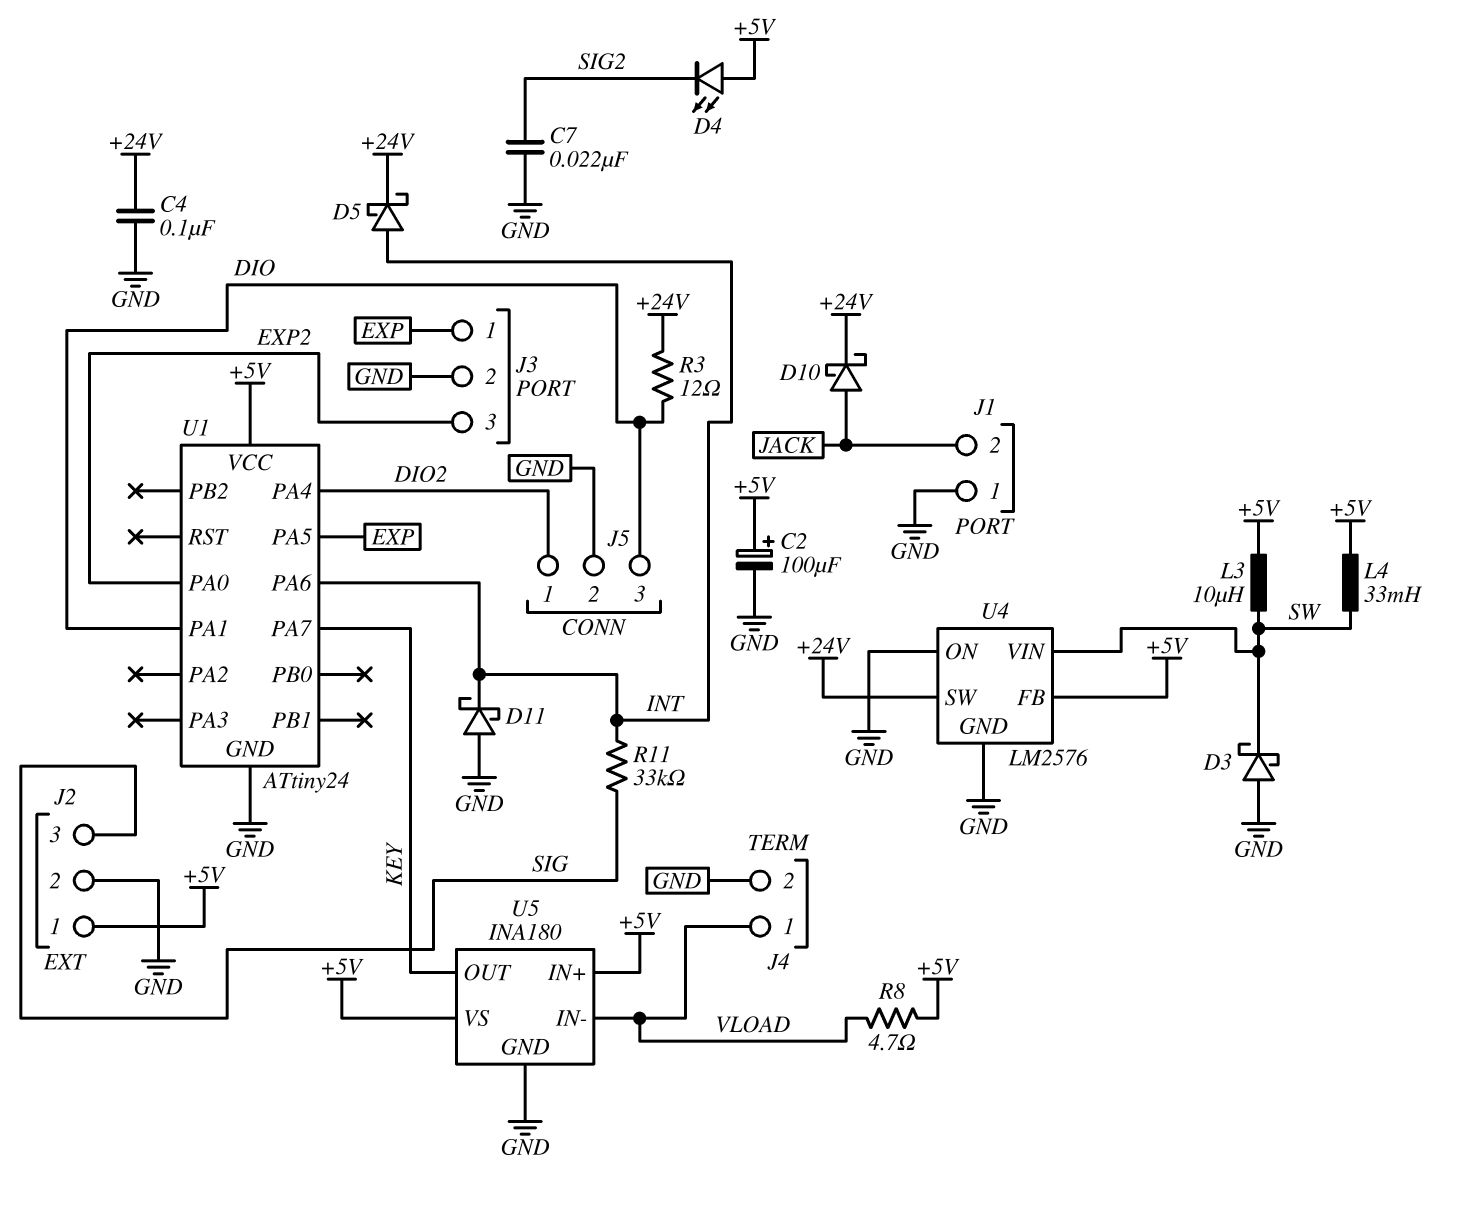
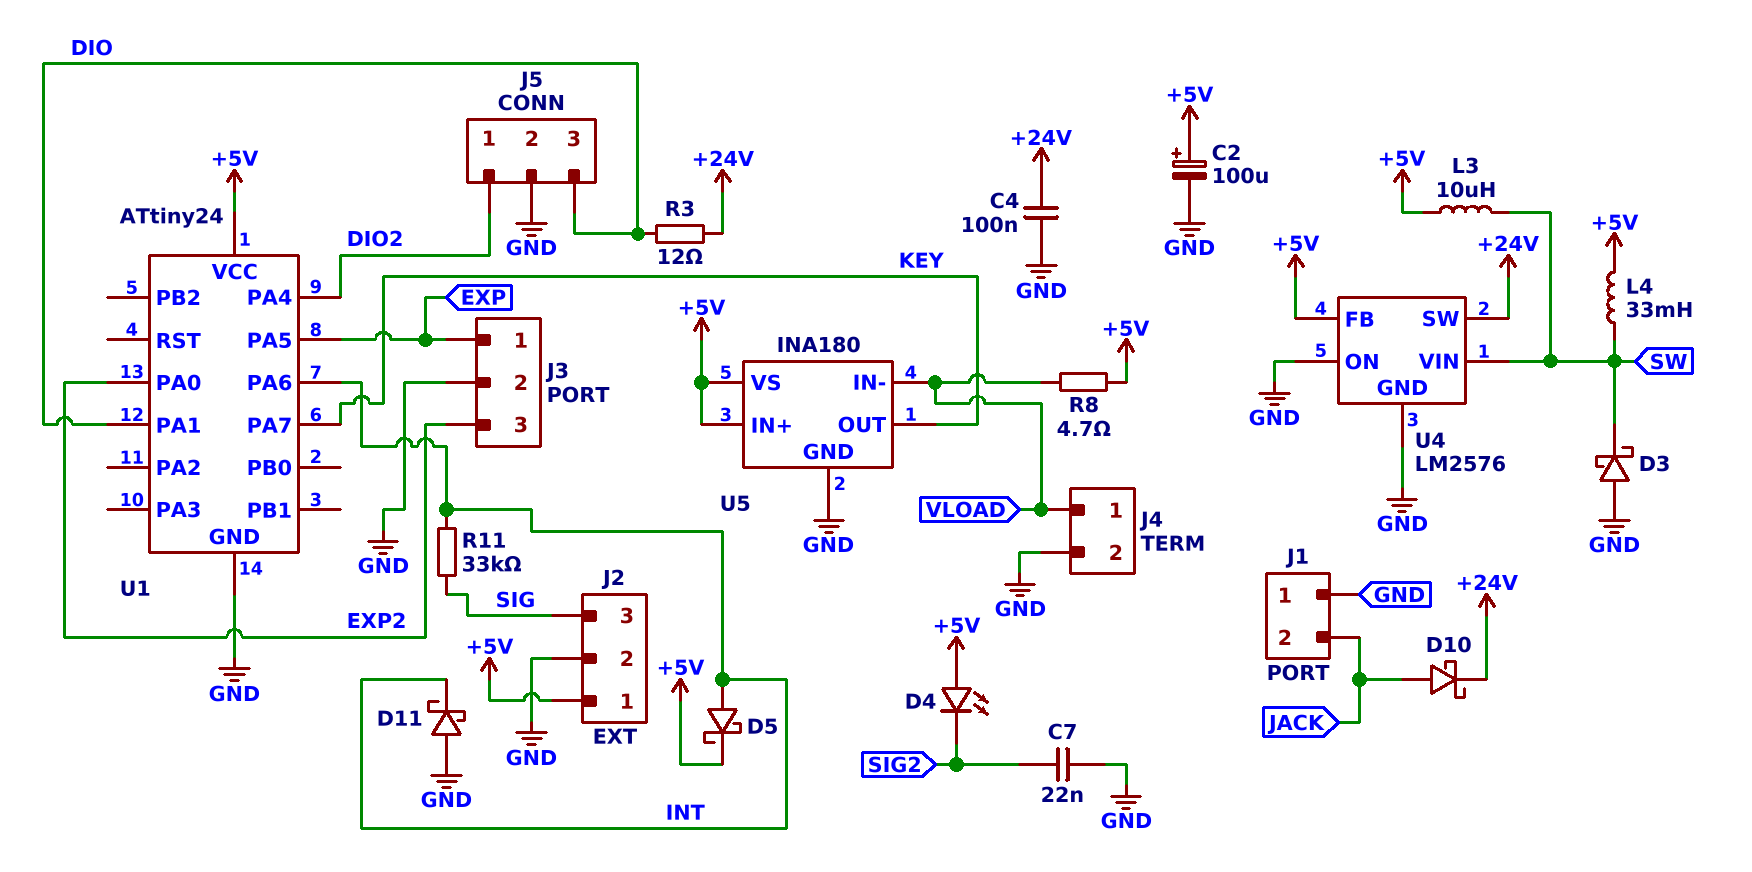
D5: schottky (A INT, K +24V) -> schottky (A INT, K +5V)

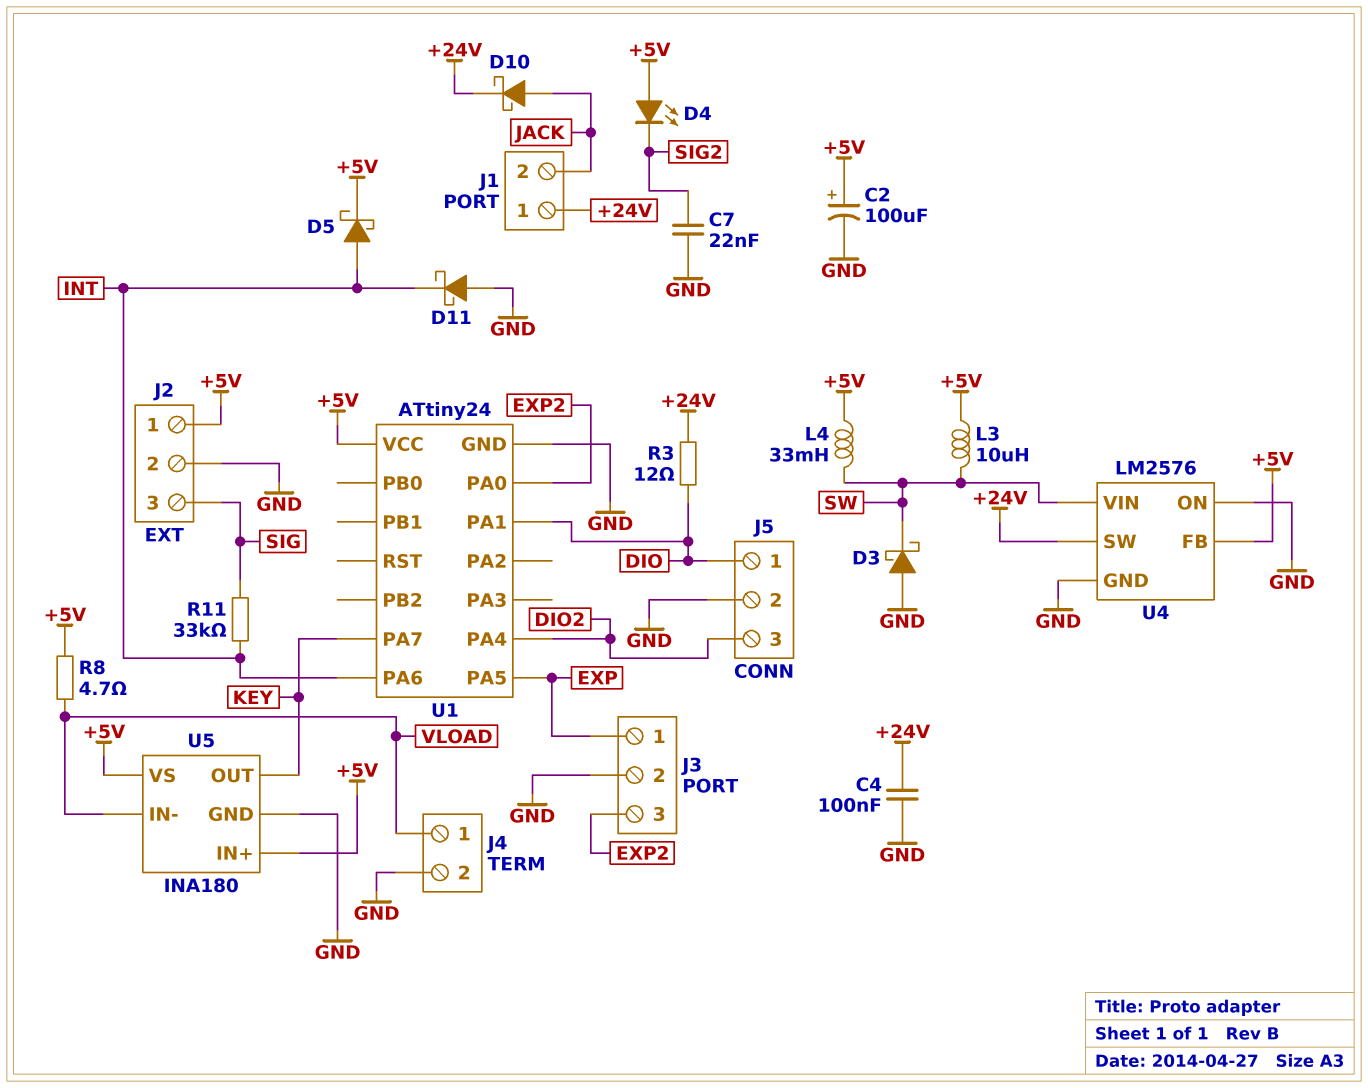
J1 pin 1: GND -> +24V
J5 pin 1: DIO2 -> DIO
J5 pin 3: DIO -> DIO2

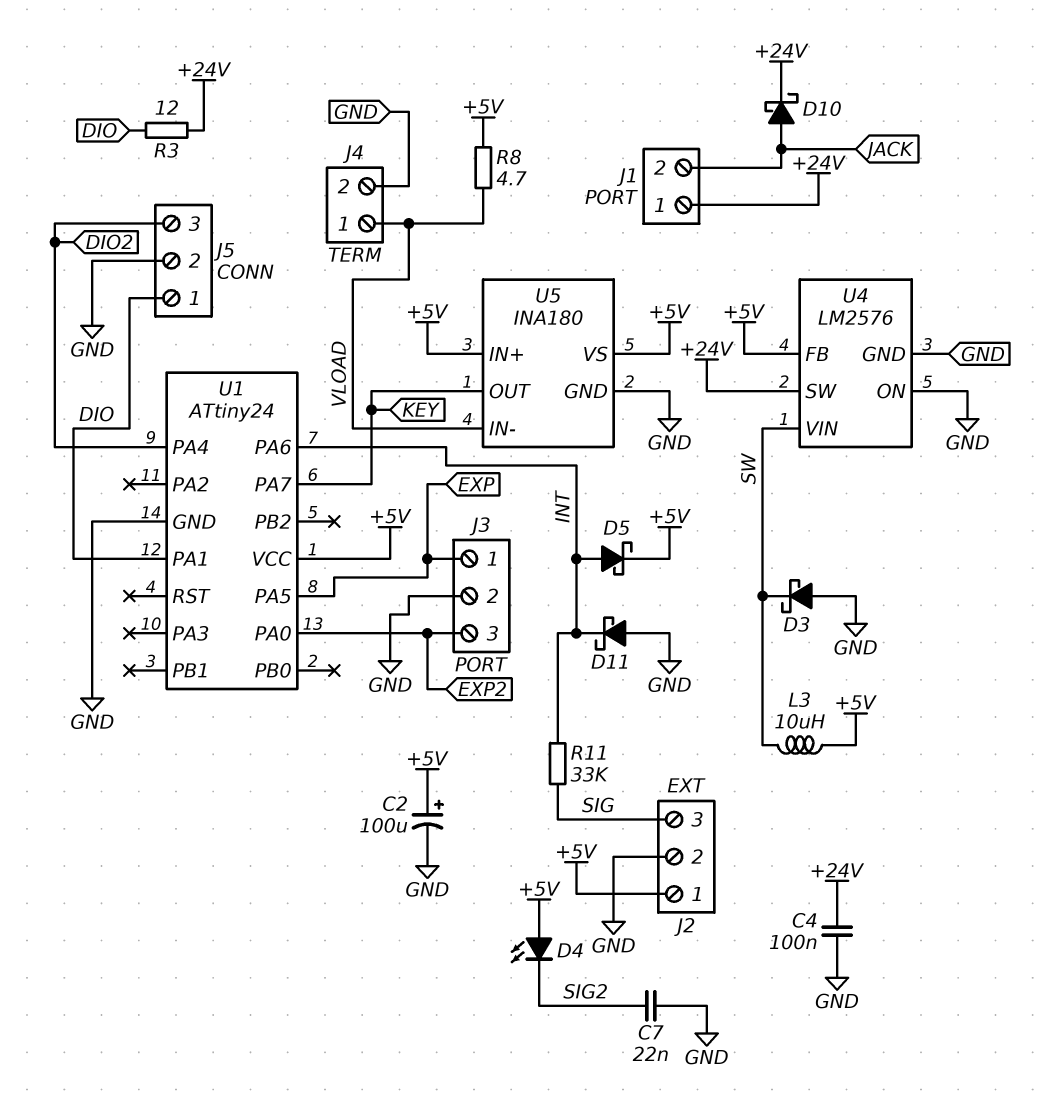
L4: 33mH (+5V, SW) -> none

